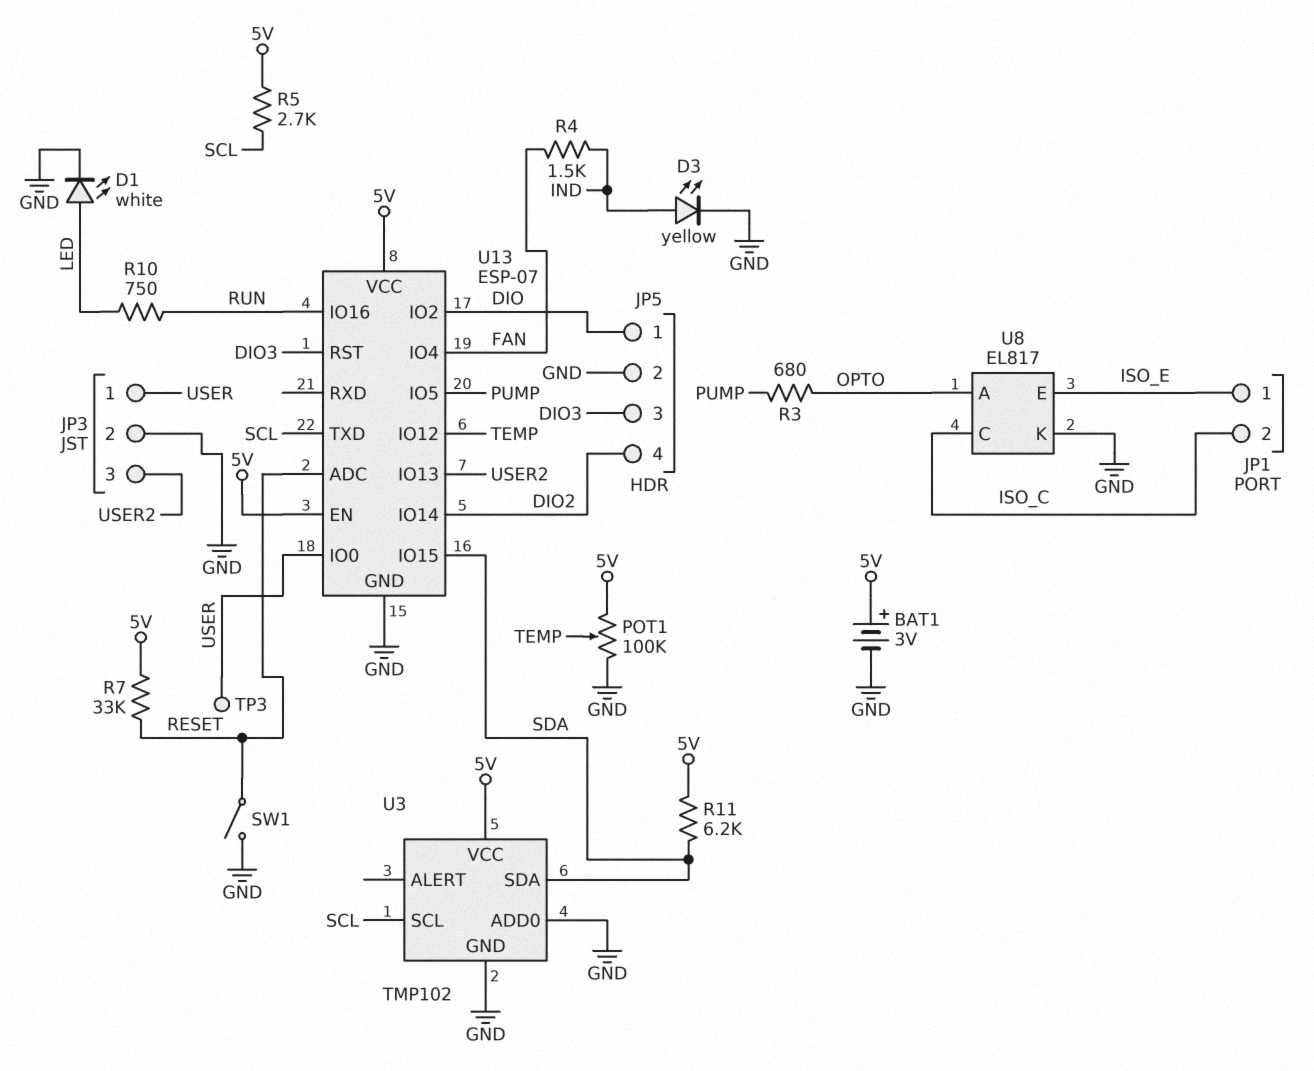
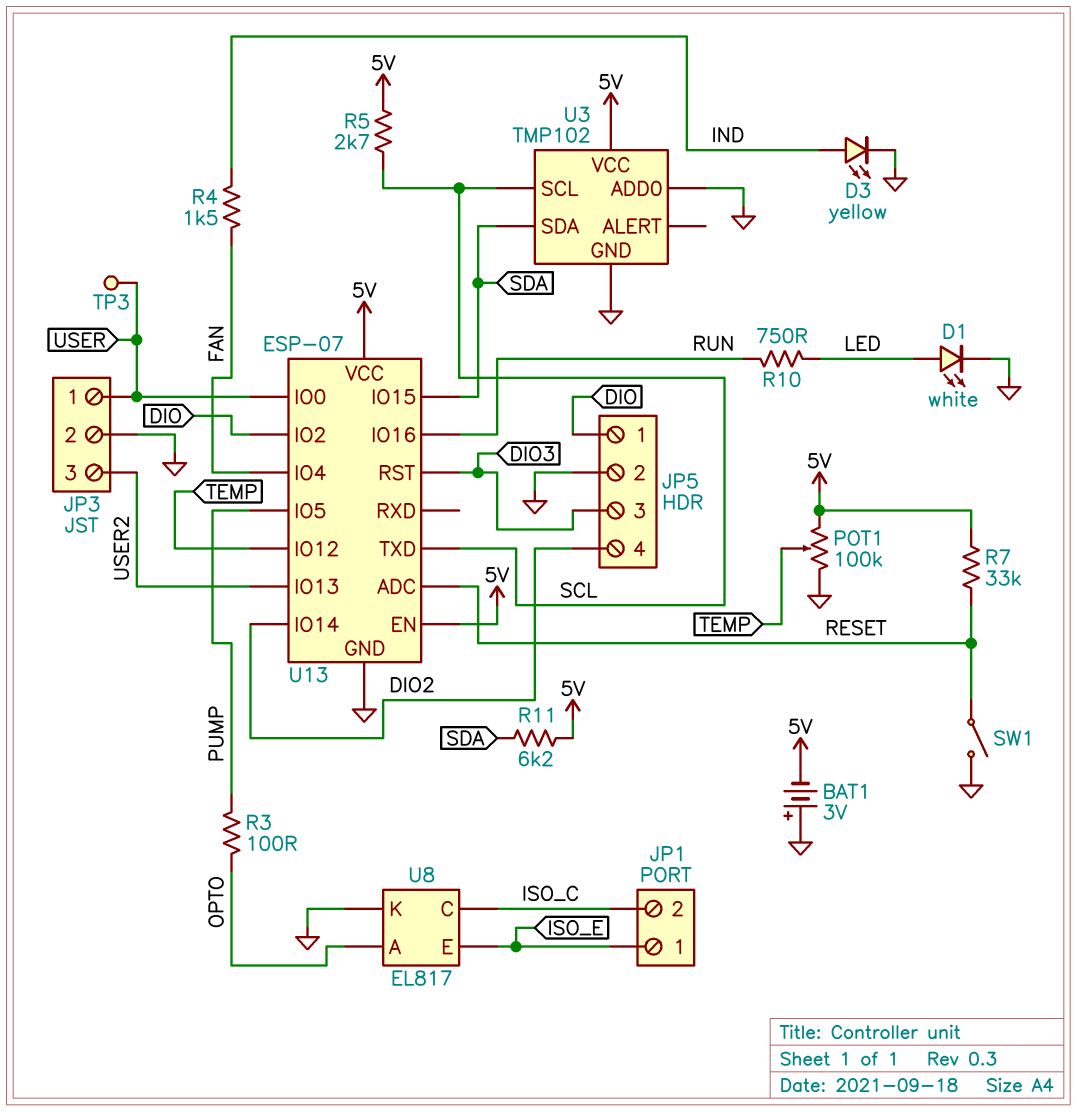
BAT1: 3V (plus 5V, minus GND) -> 3V (plus GND, minus 5V)
R3: 680 (OPTO, PUMP) -> 100 (OPTO, PUMP)

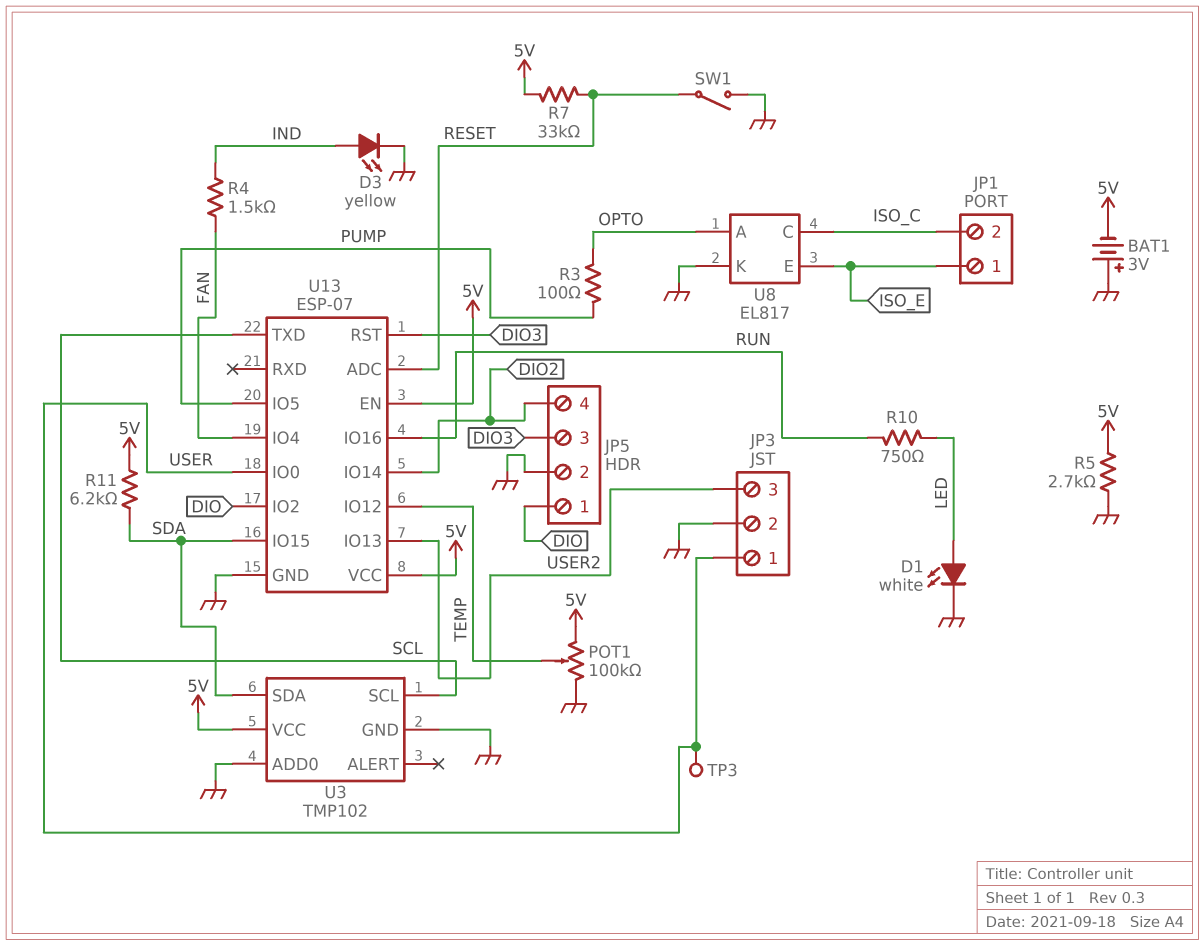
R5: 2.7k (5V, SCL) -> 2.7k (5V, GND)

